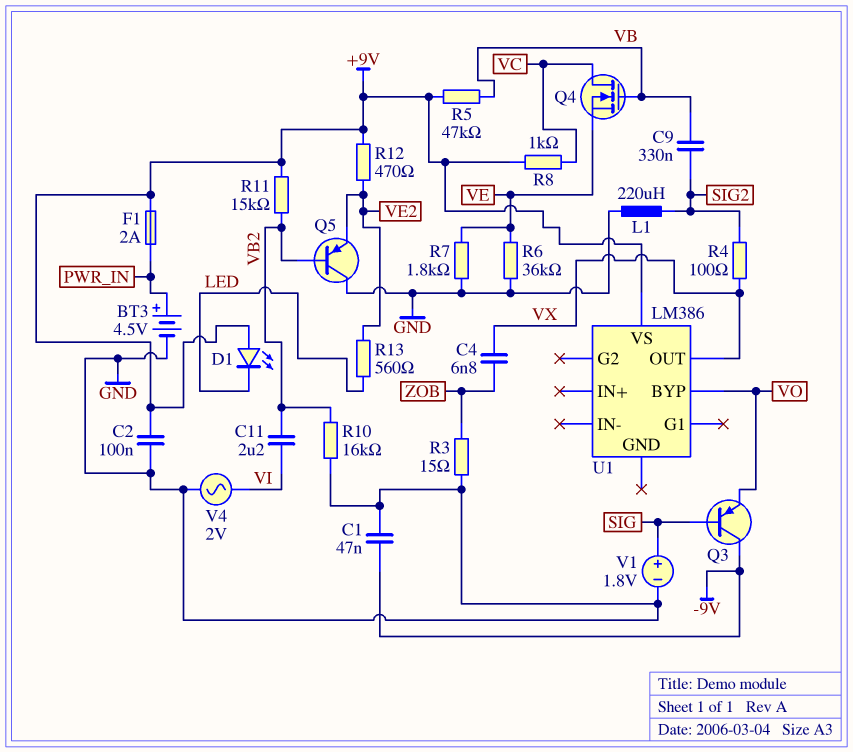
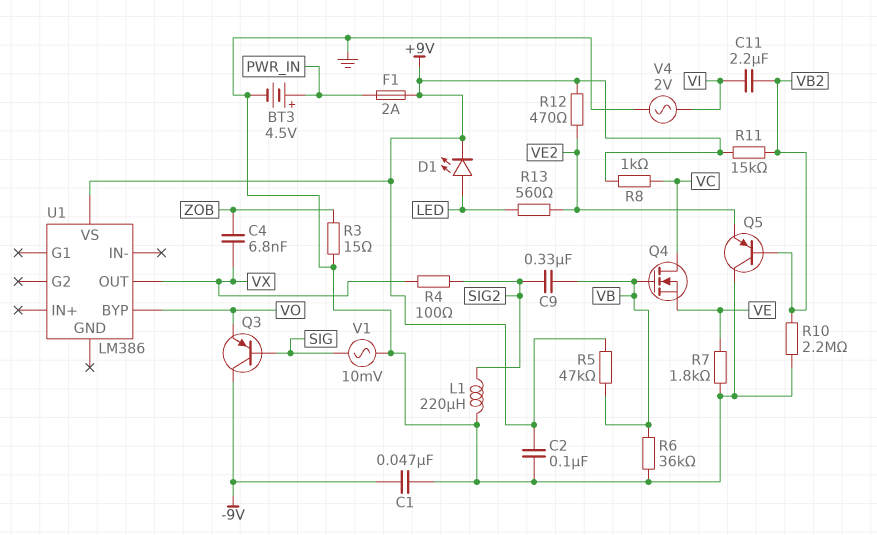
D1: LED (A +9V, K LED) -> LED (A LED, K +9V)
R6: 36k (GND, VE) -> 36k (GND, VB)
R10: 16k (GND, VB2) -> 2.2M (GND, VB2)
V1: 1.8V (plus SIG, minus GND) -> AC 10mV (GND, SIG)

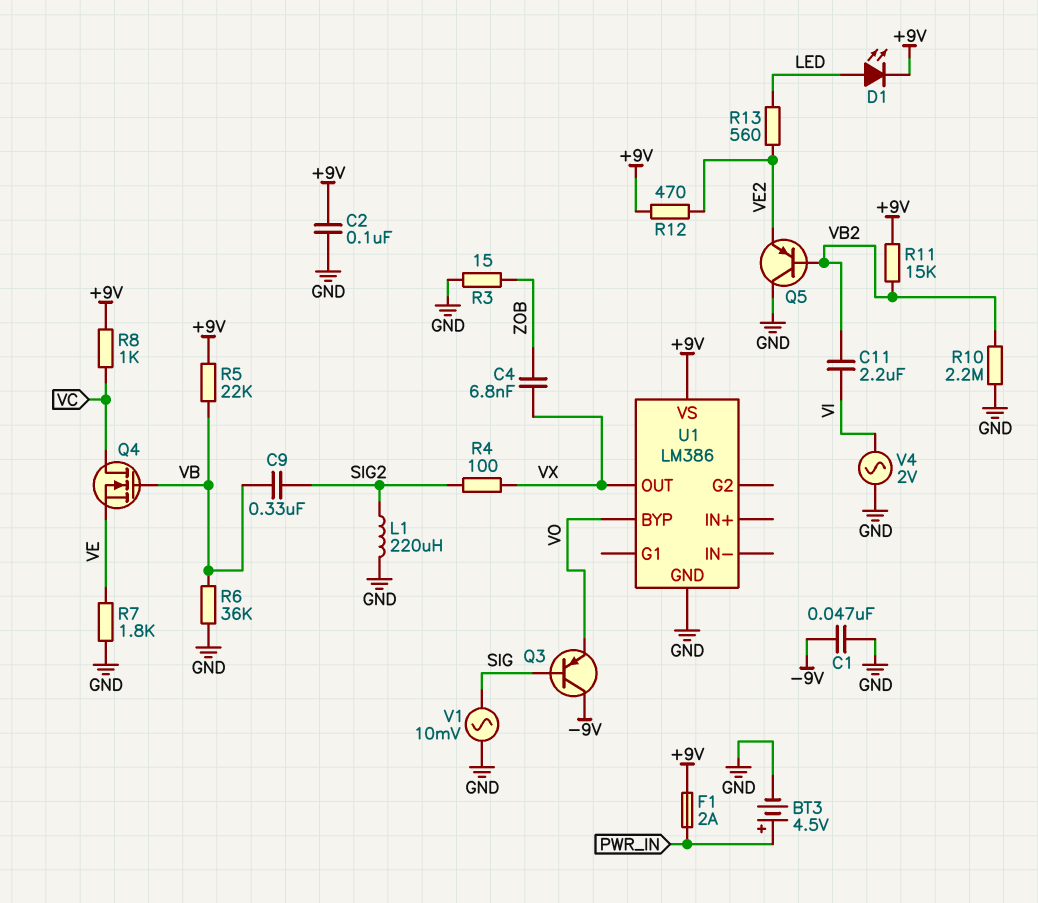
R5: 47k (+9V, VB) -> 22k (+9V, VB)
U1 pin GND: none -> GND

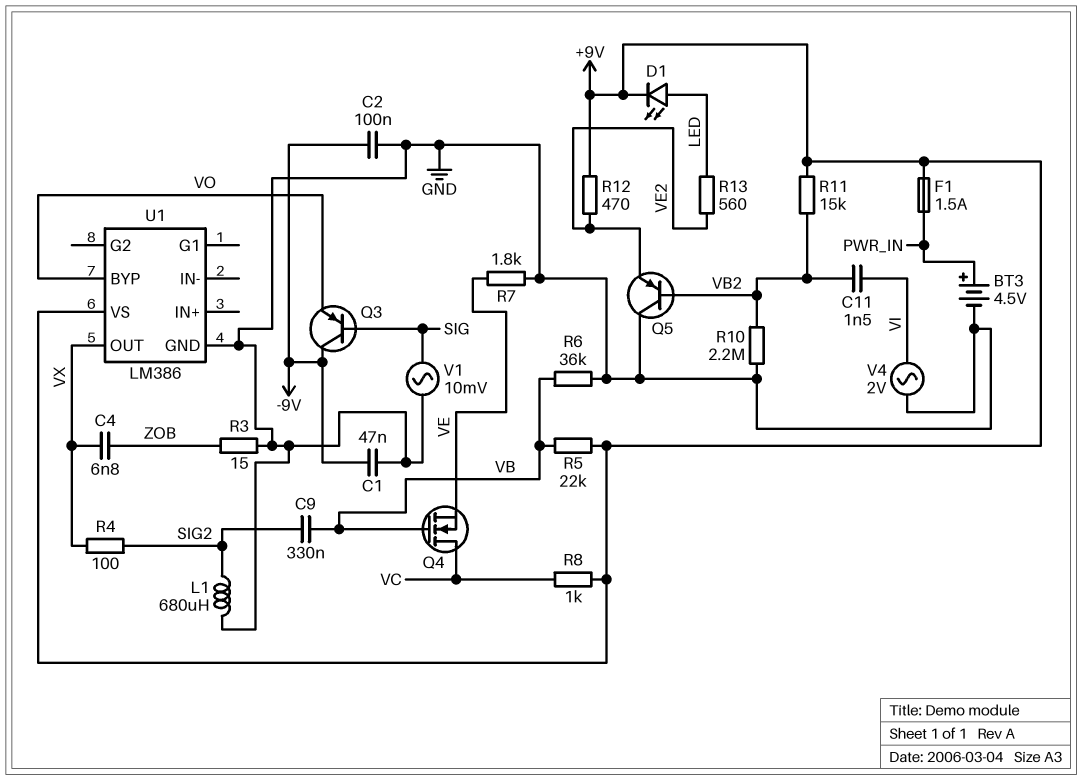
C2: 100nF (+9V, GND) -> 100nF (-9V, GND)
C11: 2.2uF (VB2, VI) -> 1.5nF (VB2, VI)
F1: 2A (+9V, PWR_IN) -> 1.5A (+9V, PWR_IN)
L1: 220uH (GND, SIG2) -> 680uH (GND, SIG2)

